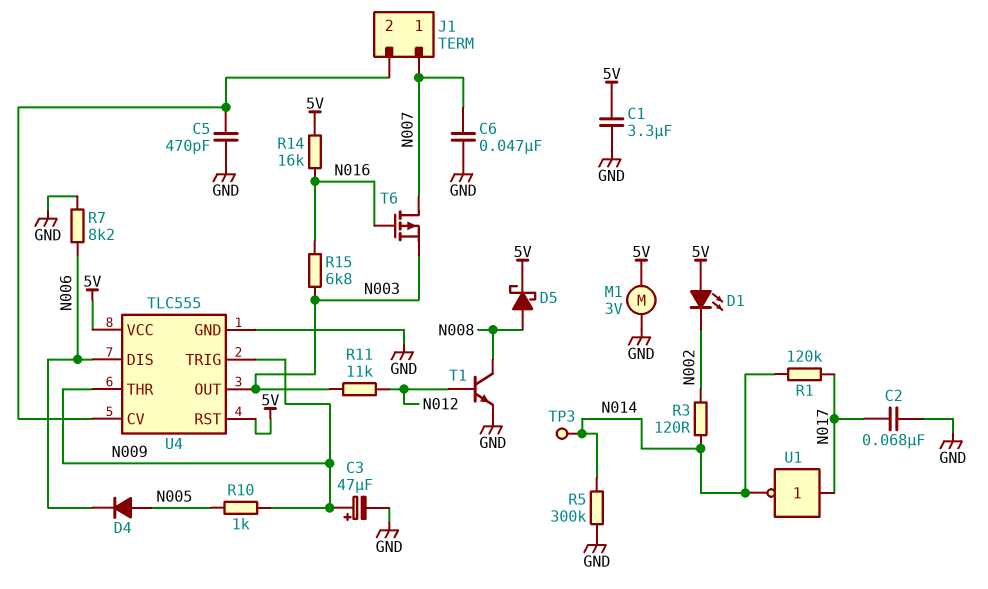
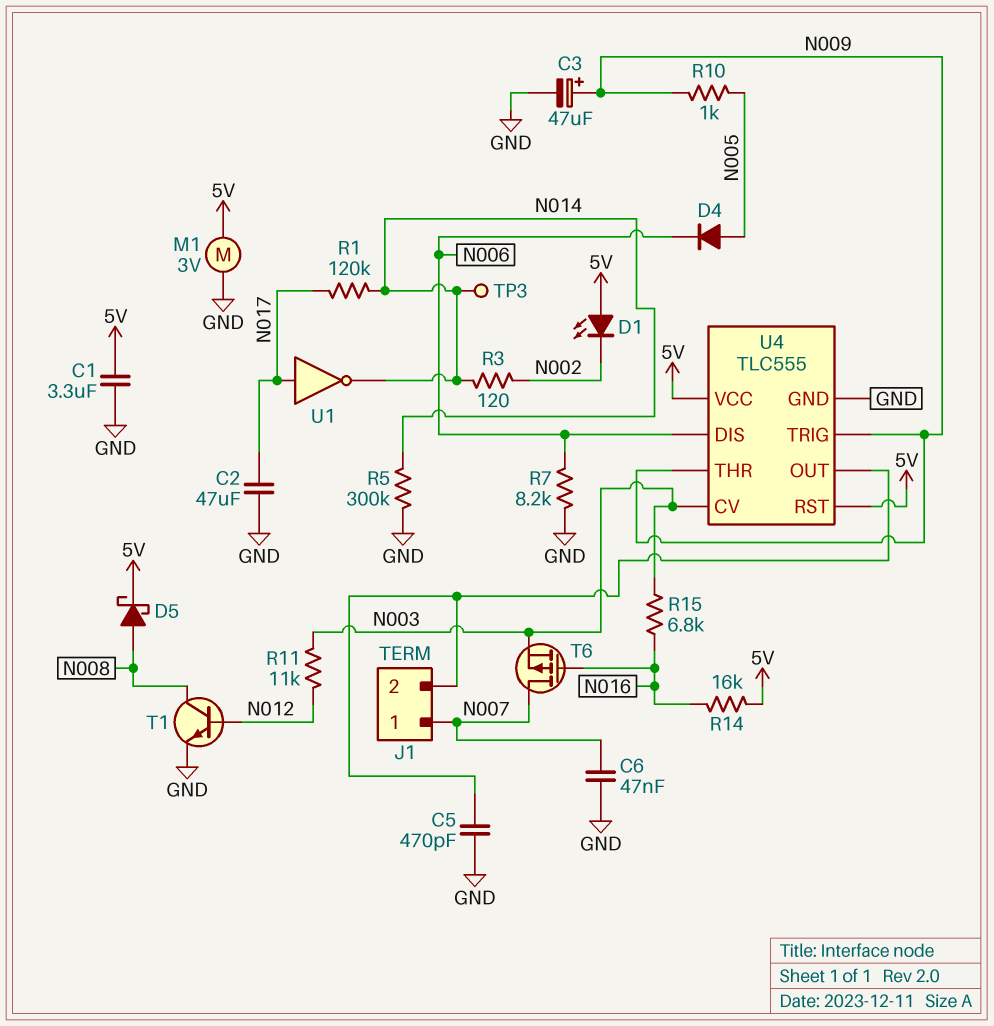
C2: 68nF (GND, N017) -> 47uF (GND, N017)
U4 pin CV: J1/2 -> N003
U4 pin OUT: N003 -> J1/2

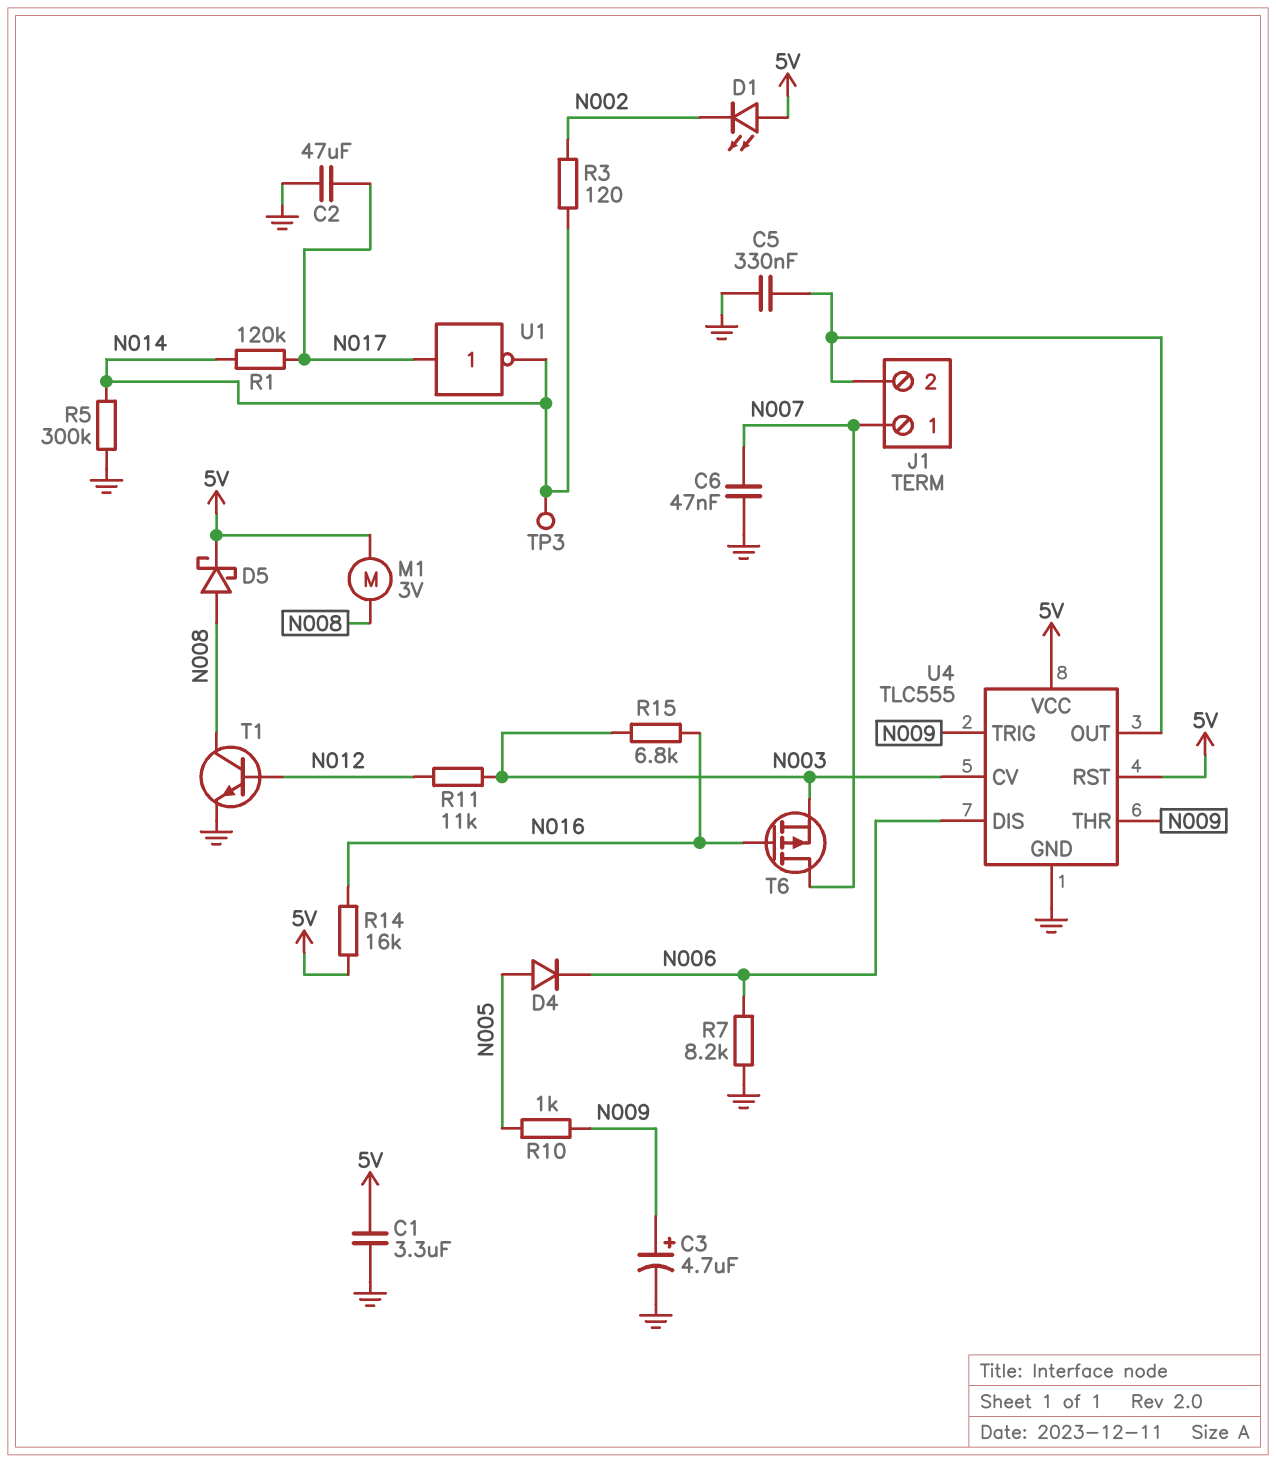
C3: 47uF (plus N009, minus GND) -> 4.7uF (plus N009, minus GND)
C5: 470pF (GND, J1/2) -> 330nF (GND, J1/2)
M1: motor 3V (5V, GND) -> motor 3V (5V, N008)

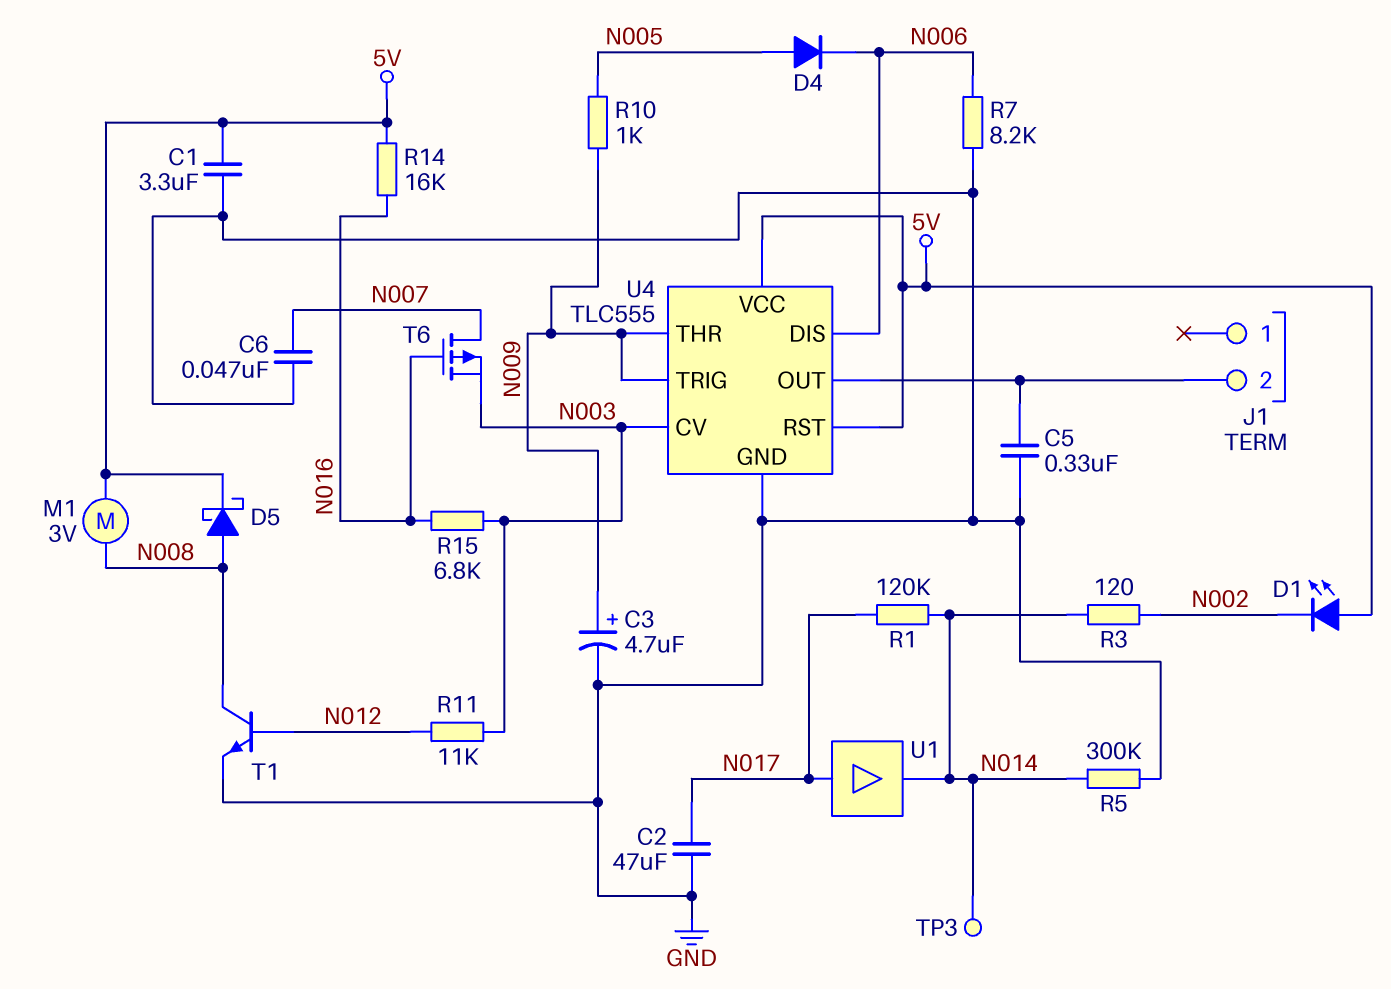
J1 pin 1: N007 -> none
U1: NOT (in N017, out N014) -> buffer (in N017, out N014)

